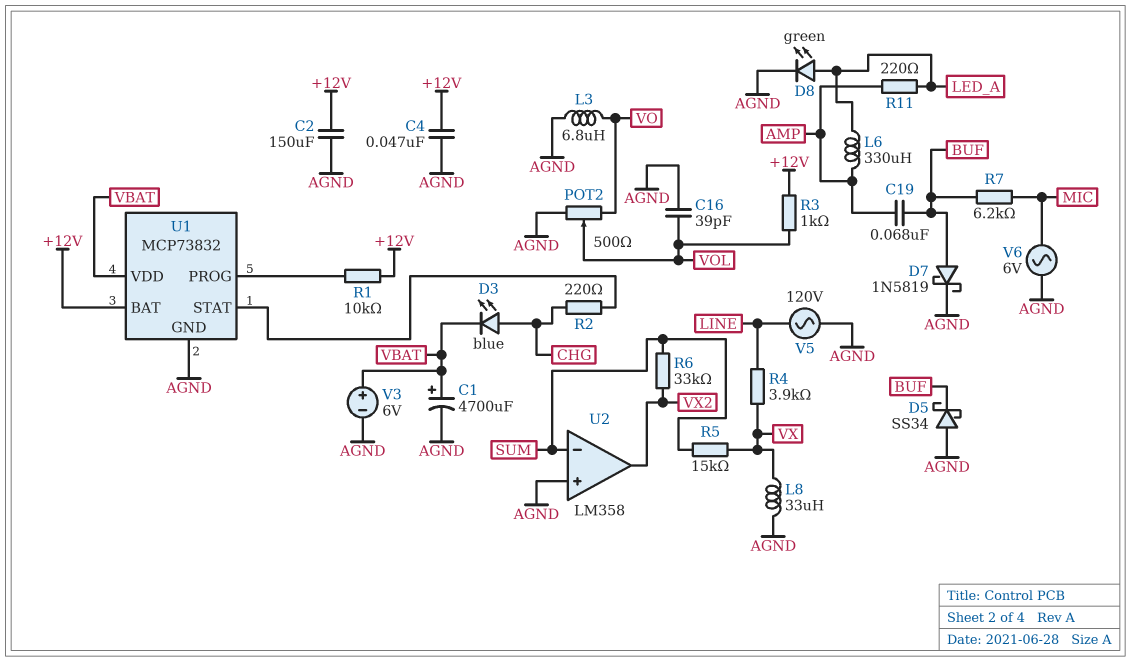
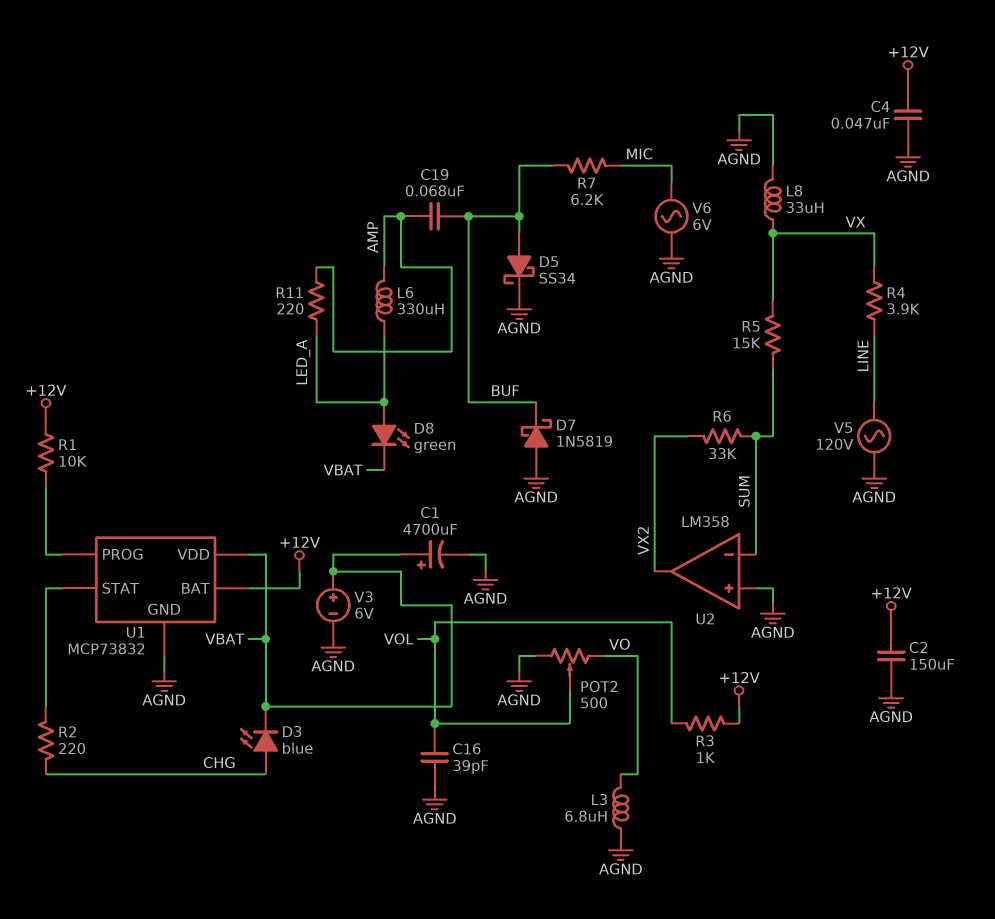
D5: schottky SS34 (A AGND, K BUF) -> schottky SS34 (A BUF, K AGND)
D7: schottky 1N5819 (A BUF, K AGND) -> schottky 1N5819 (A AGND, K BUF)
D8: LED green (A LED_A, K AGND) -> LED green (A LED_A, K VBAT)

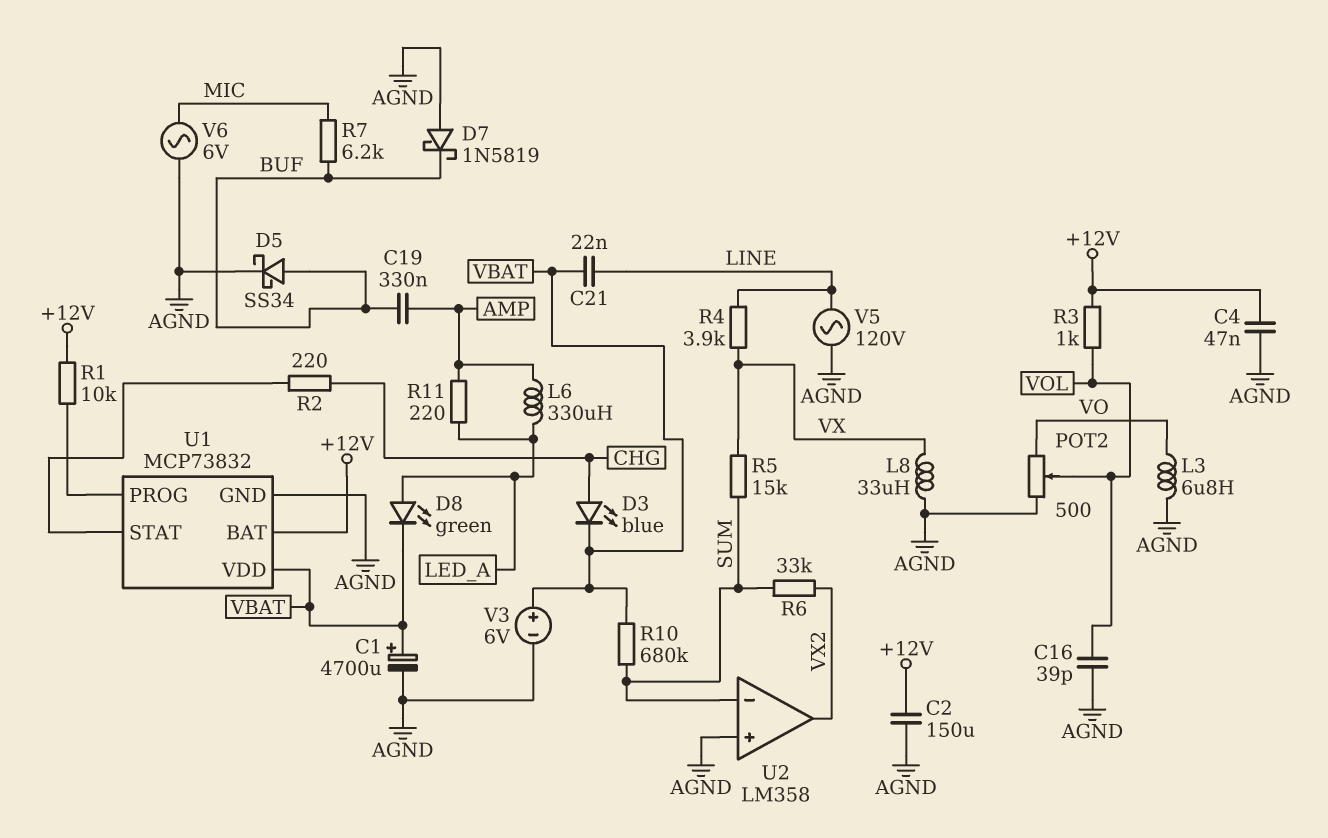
C19: 68nF (AMP, BUF) -> 330nF (AMP, BUF)
C21: none -> 22nF (LINE, VBAT)
R10: none -> 680k (SUM, VBAT)

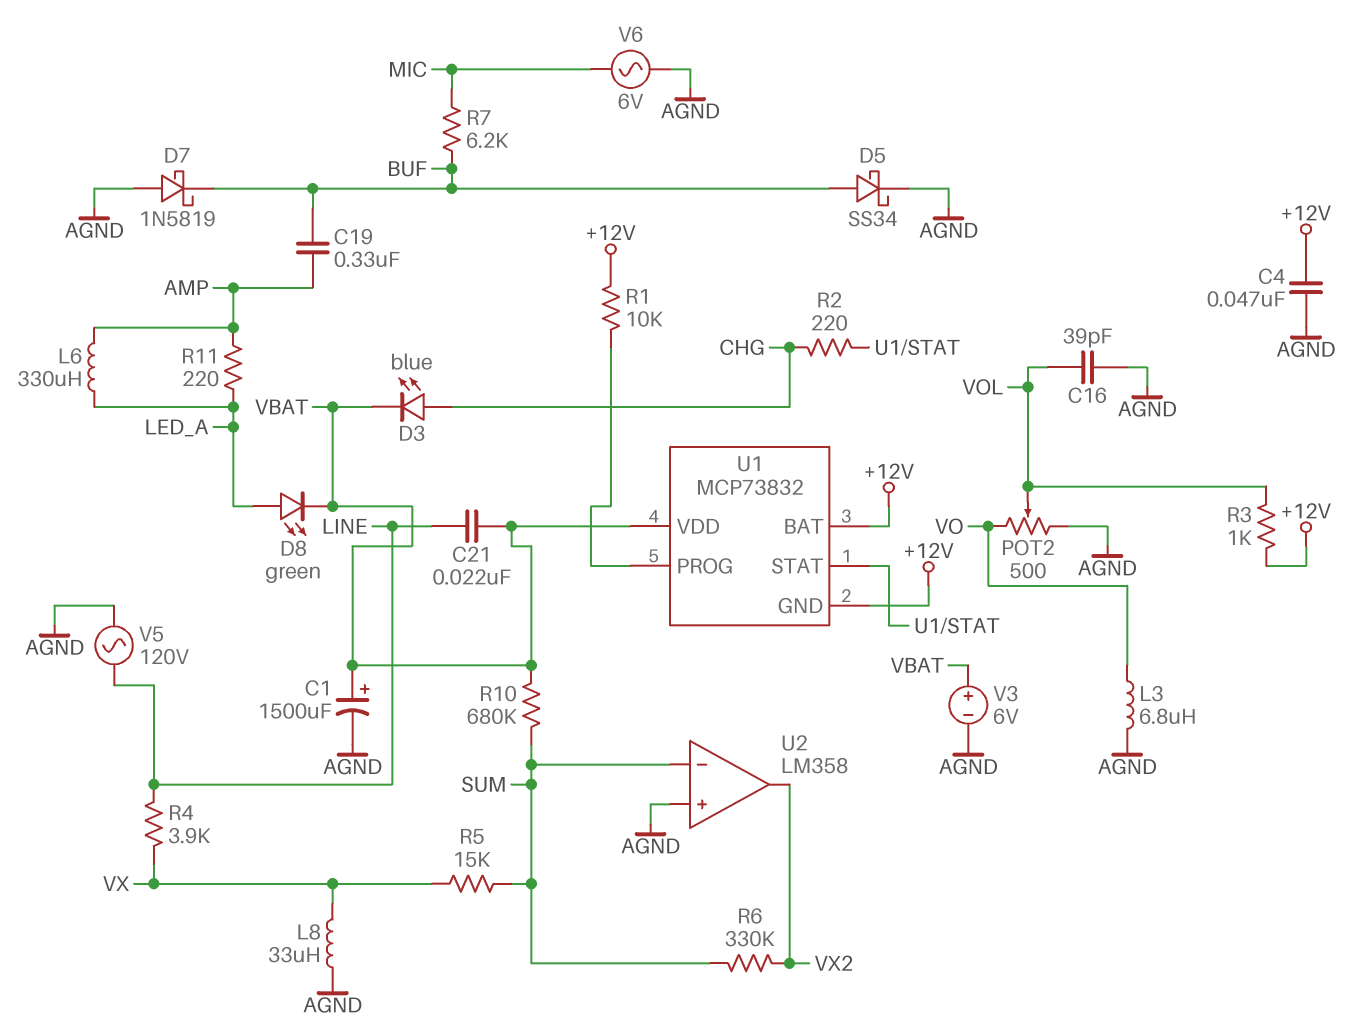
C1: 4700uF (plus VBAT, minus AGND) -> 1500uF (plus VBAT, minus AGND)
C2: 150uF (+12V, AGND) -> none
R6: 33k (SUM, VX2) -> 330k (SUM, VX2)
U1 pin GND: AGND -> +12V

